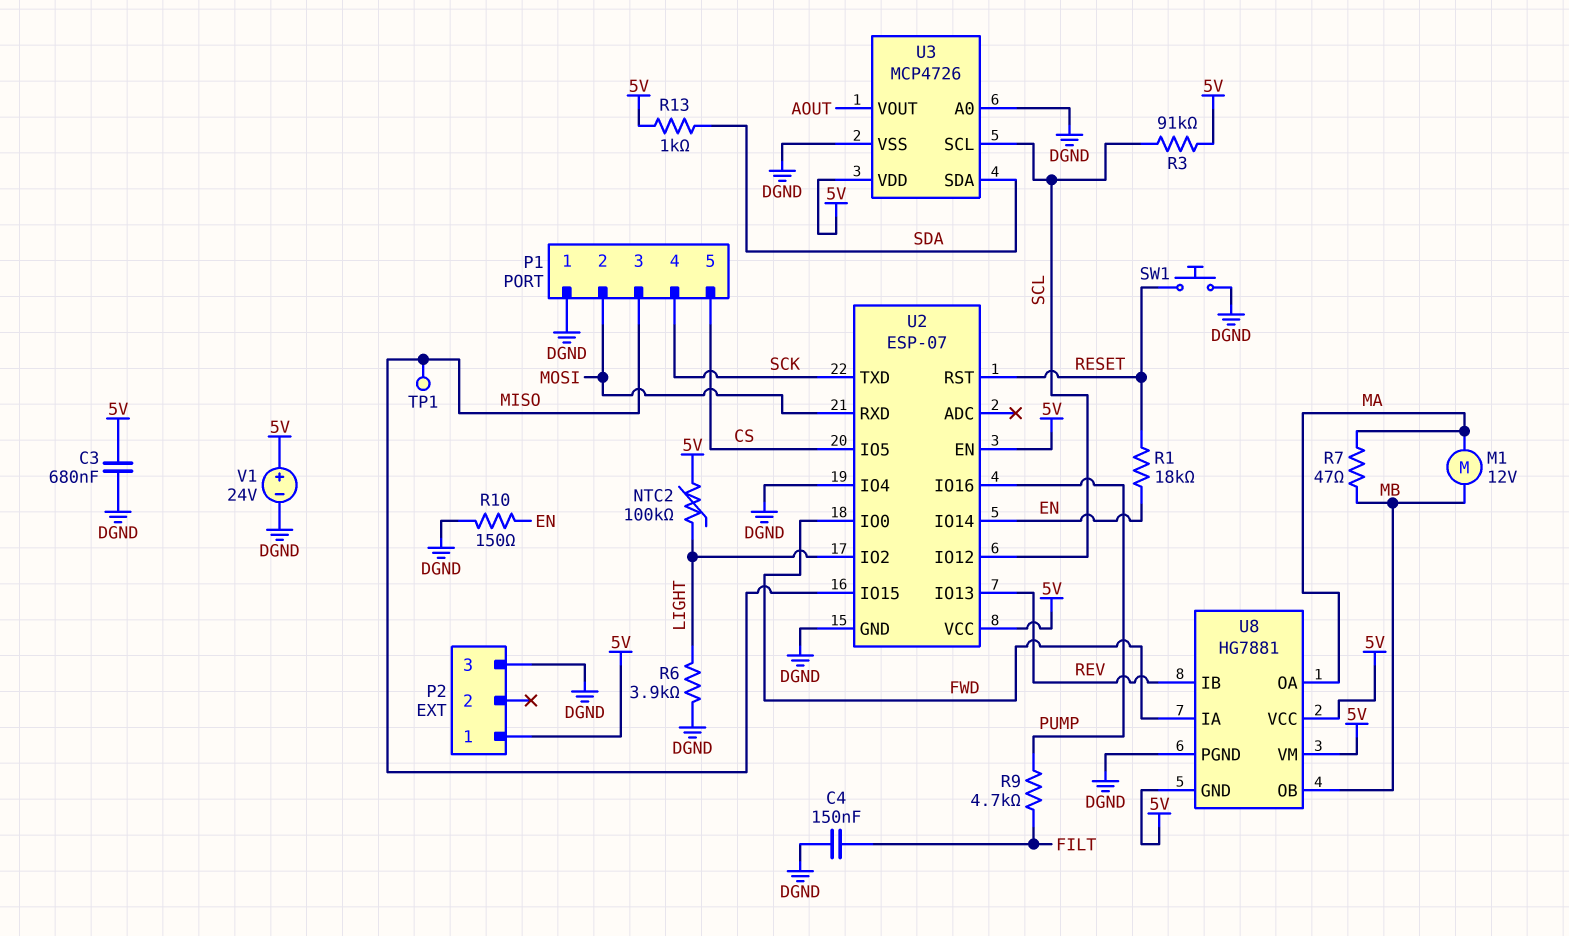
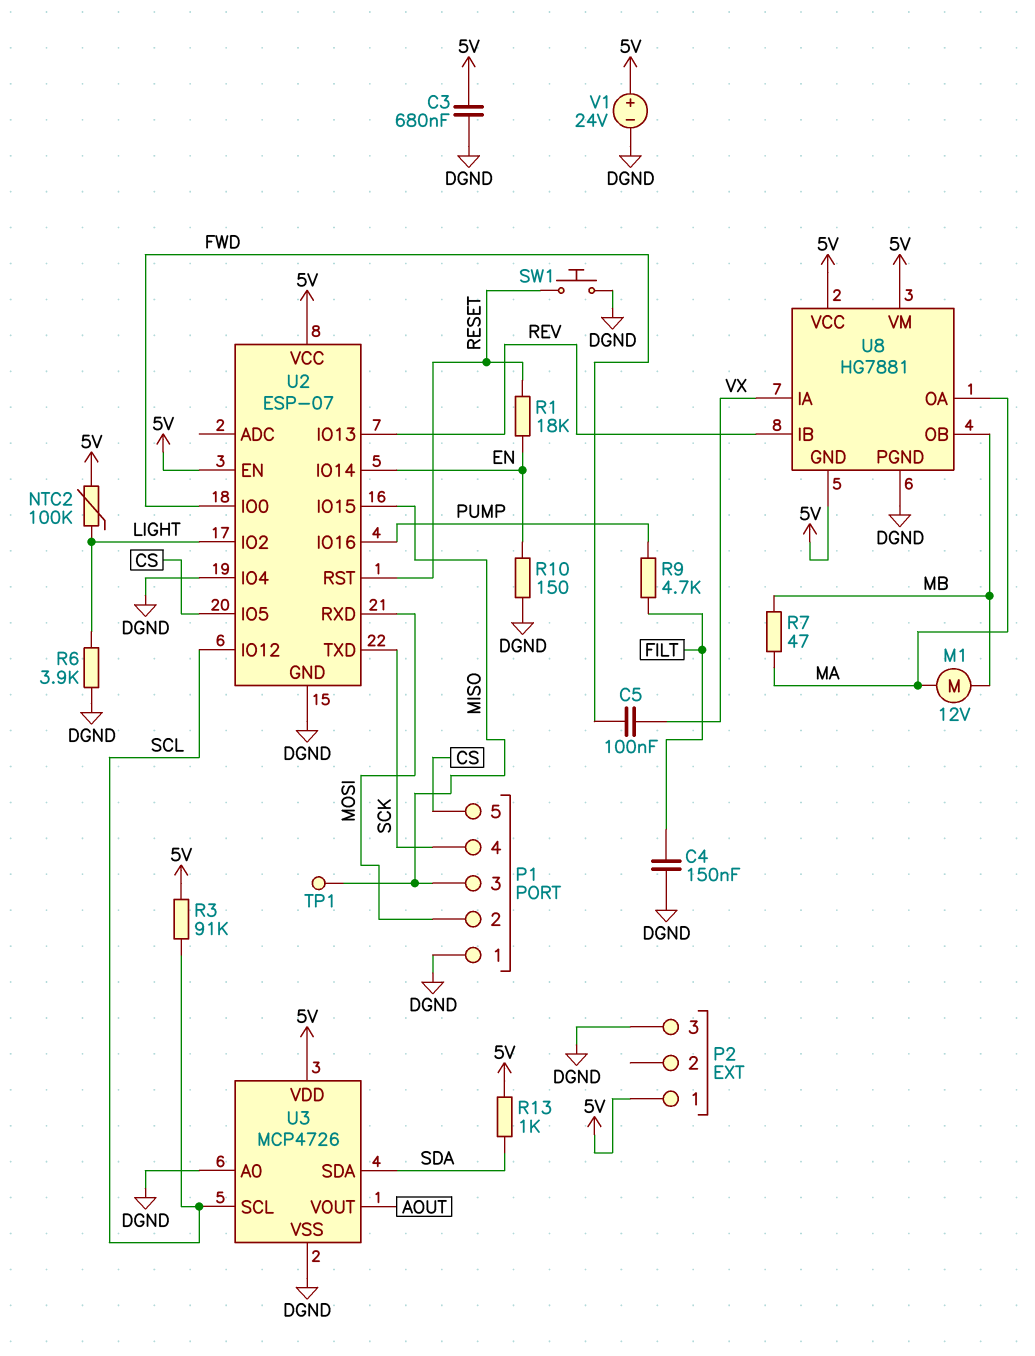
C5: none -> 100nF (FWD, VX)
U8 pin IA: FWD -> VX

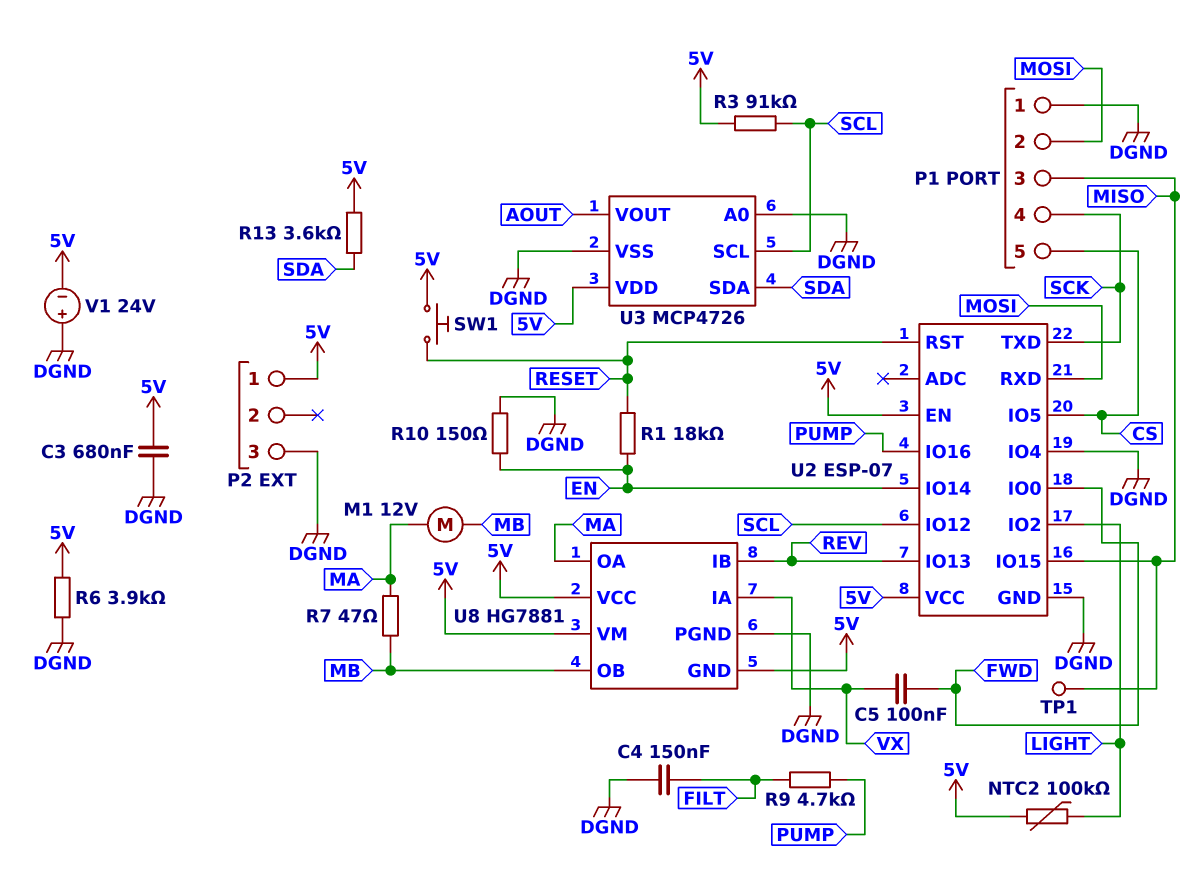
R6: 3.9k (DGND, LIGHT) -> 3.9k (5V, DGND)
R13: 1k (5V, SDA) -> 3.6k (5V, SDA)
SW1: button (DGND, RESET) -> button (5V, RESET)
V1: 24V (plus 5V, minus DGND) -> 24V (plus DGND, minus 5V)

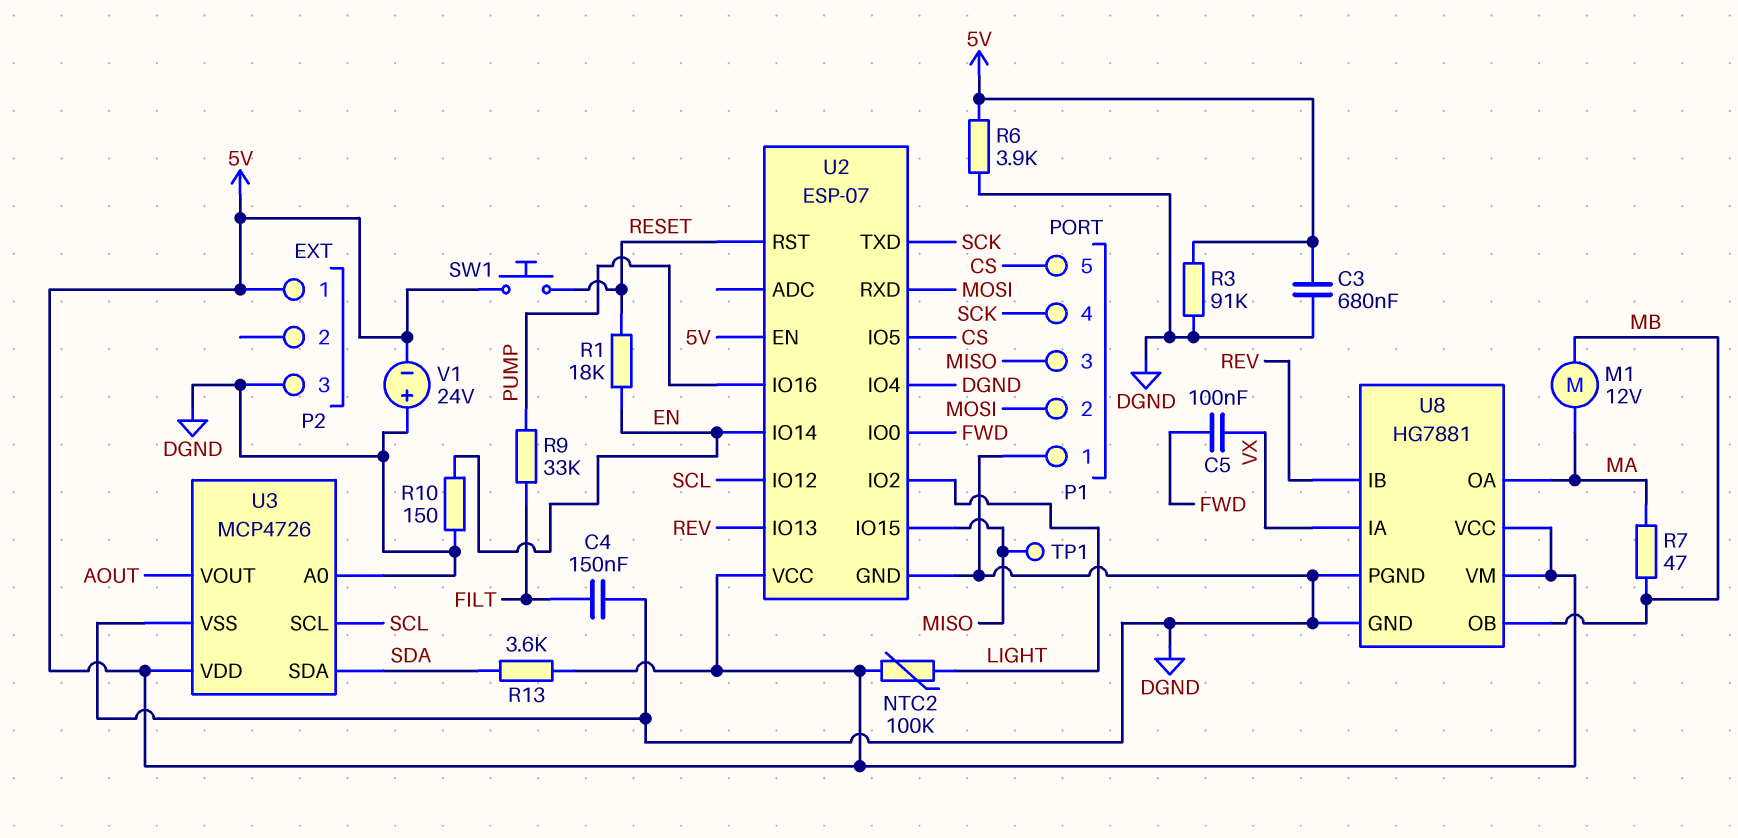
R3: 91k (5V, SCL) -> 91k (5V, DGND)
R9: 4.7k (FILT, PUMP) -> 33k (FILT, PUMP)
U8 pin GND: 5V -> DGND

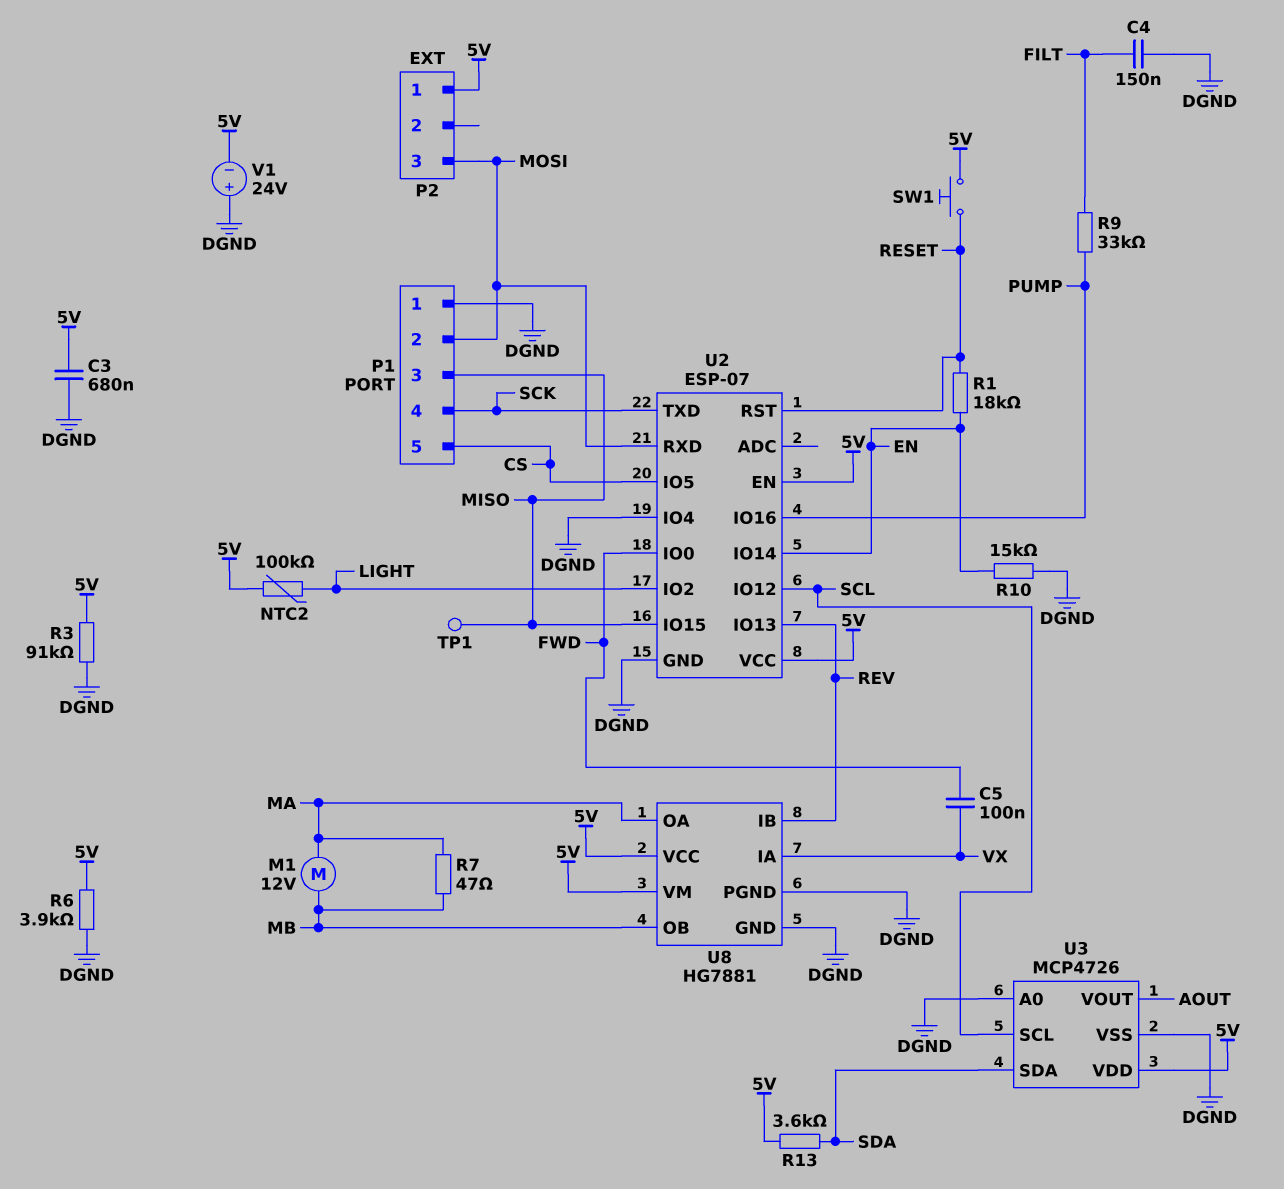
P2 pin 3: DGND -> MOSI
R10: 150 (DGND, EN) -> 15k (DGND, EN)

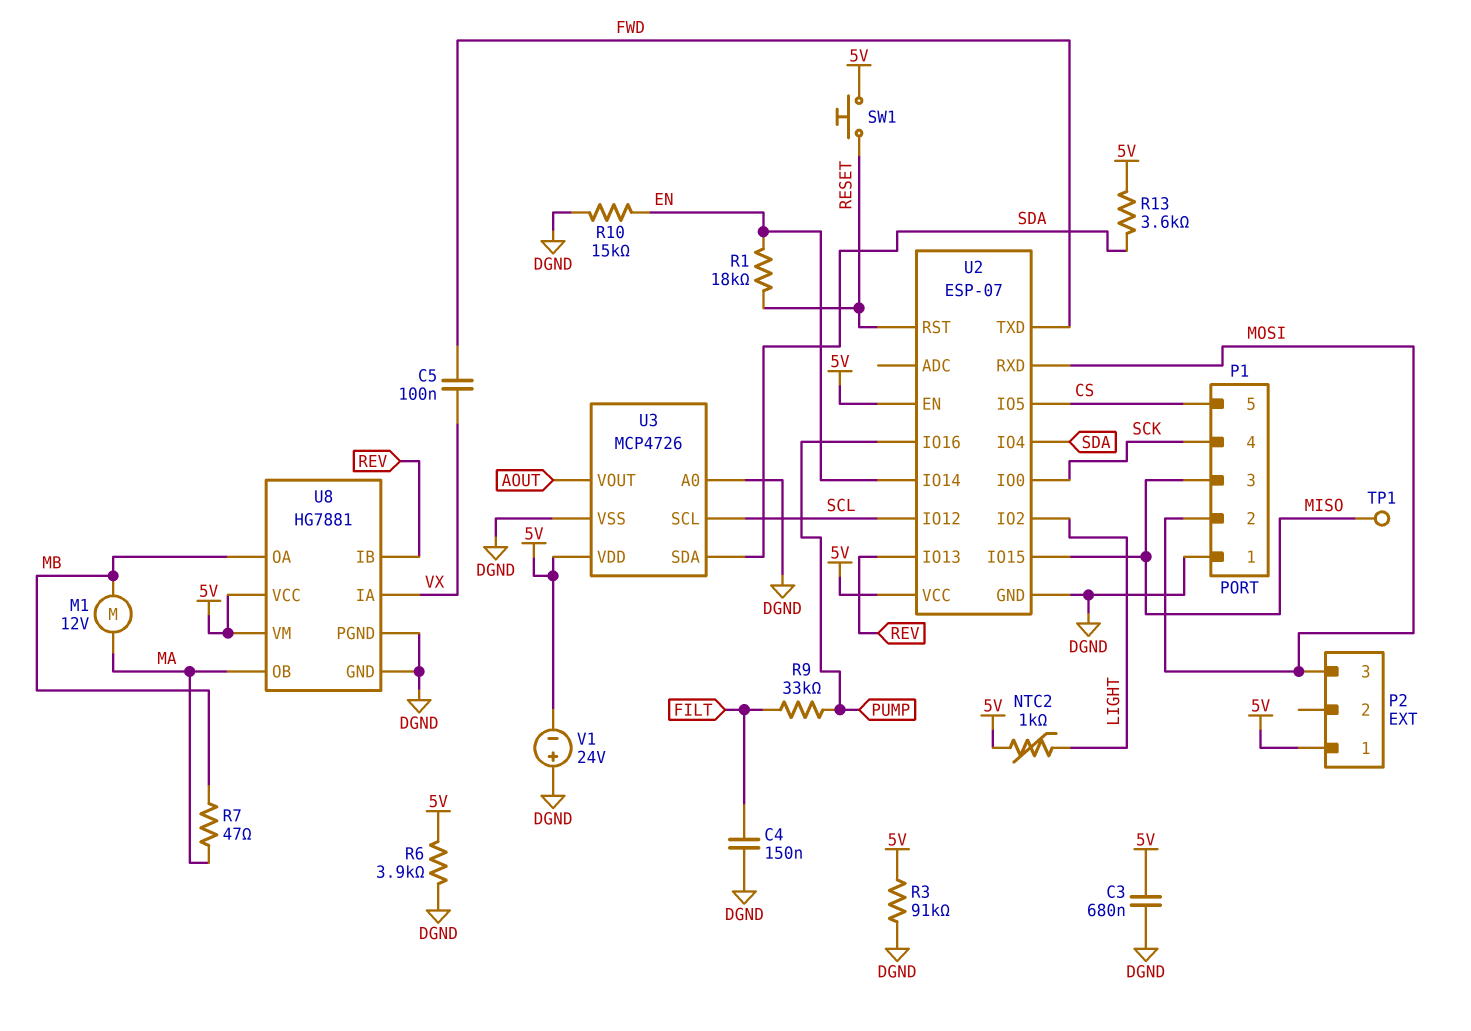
NTC2: 100k (5V, LIGHT) -> 1k (5V, LIGHT)
U2 pin IO0: FWD -> SCK
U2 pin IO4: DGND -> SDA
U2 pin TXD: SCK -> FWD
U8 pin OA: MA -> MB
U8 pin OB: MB -> MA

